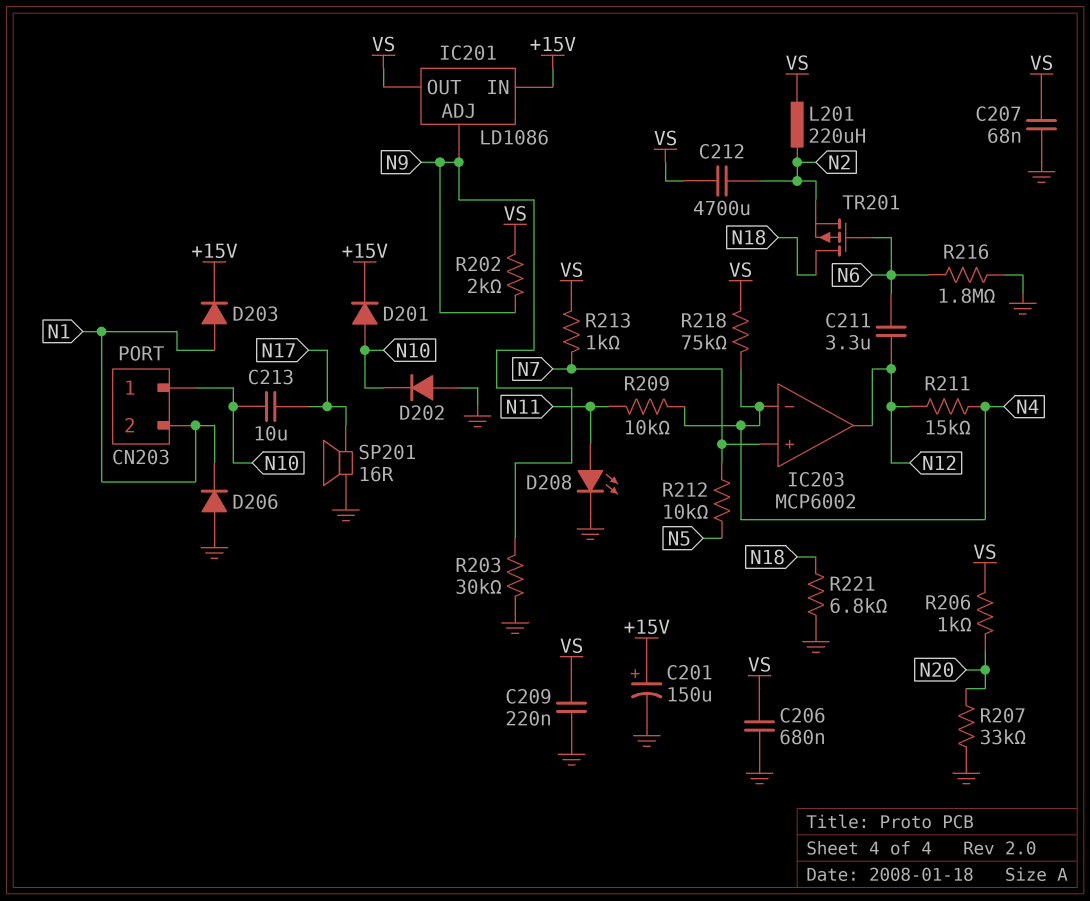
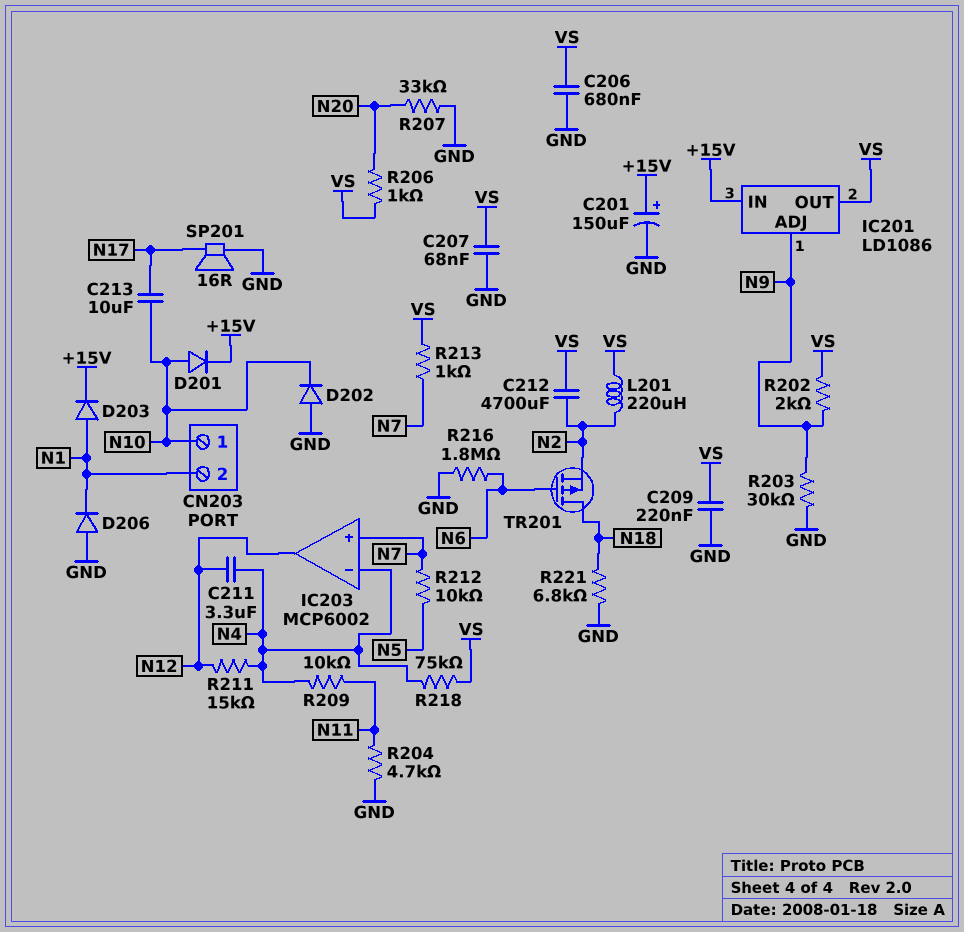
C211: 3.3uF (N6, N12) -> 3.3uF (N4, N12)
D208: LED (A N11, K GND) -> none
R204: none -> 4.7k (GND, N11)

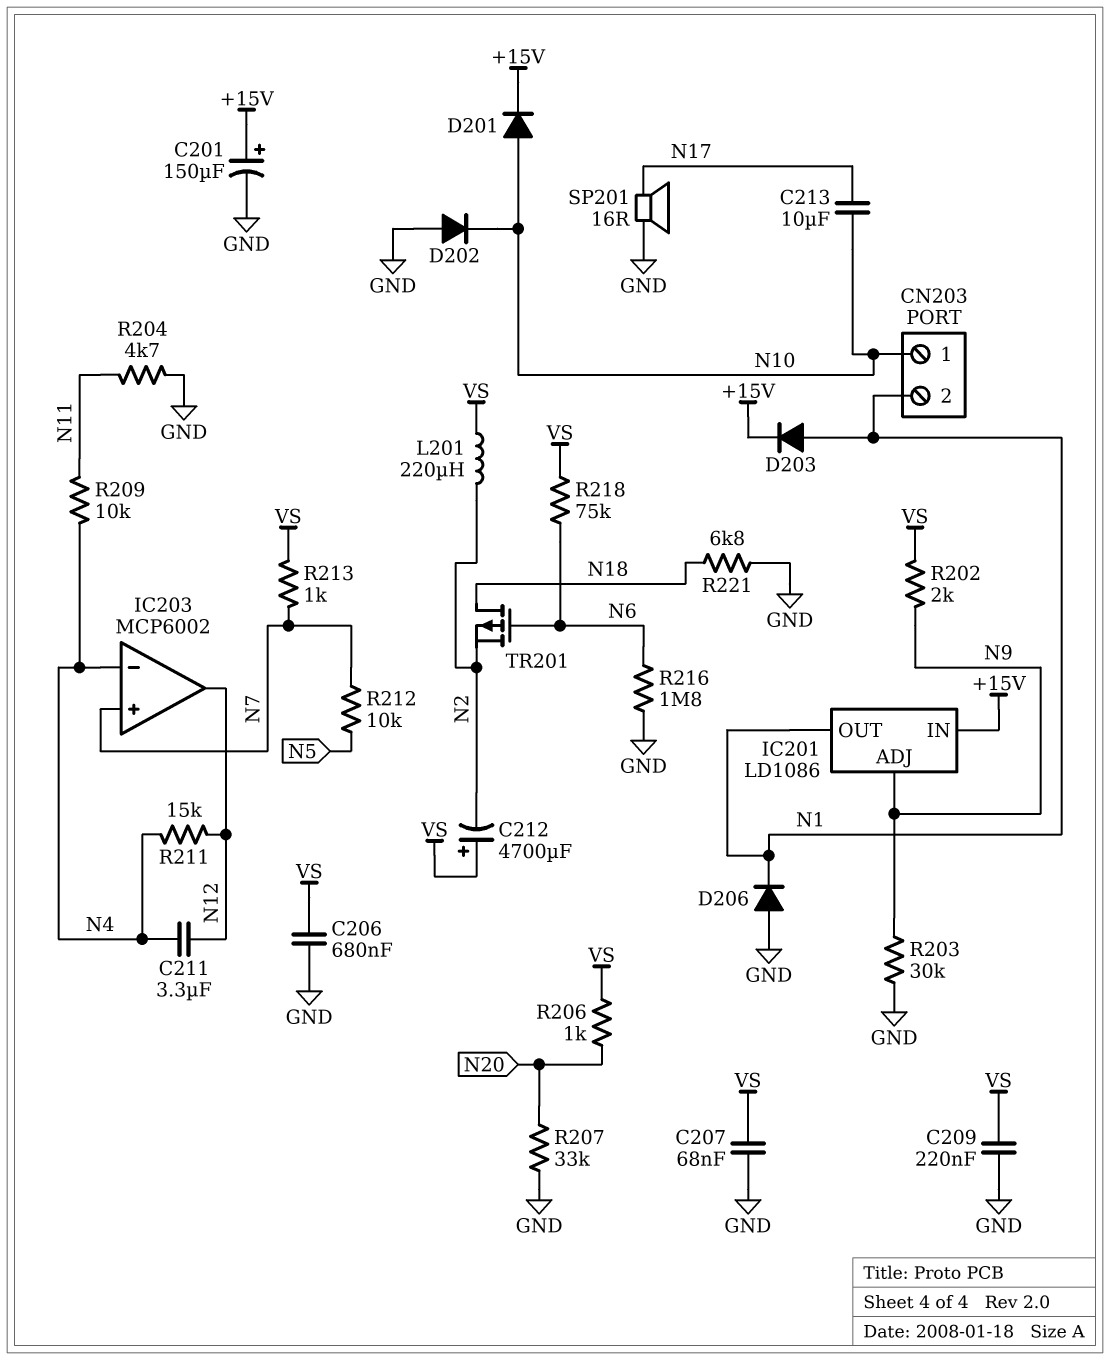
C212: 4700uF (N2, VS) -> 4700uF (plus VS, minus N2)
IC201 pin OUT: VS -> N1
R218: 75k (N4, VS) -> 75k (N6, VS)

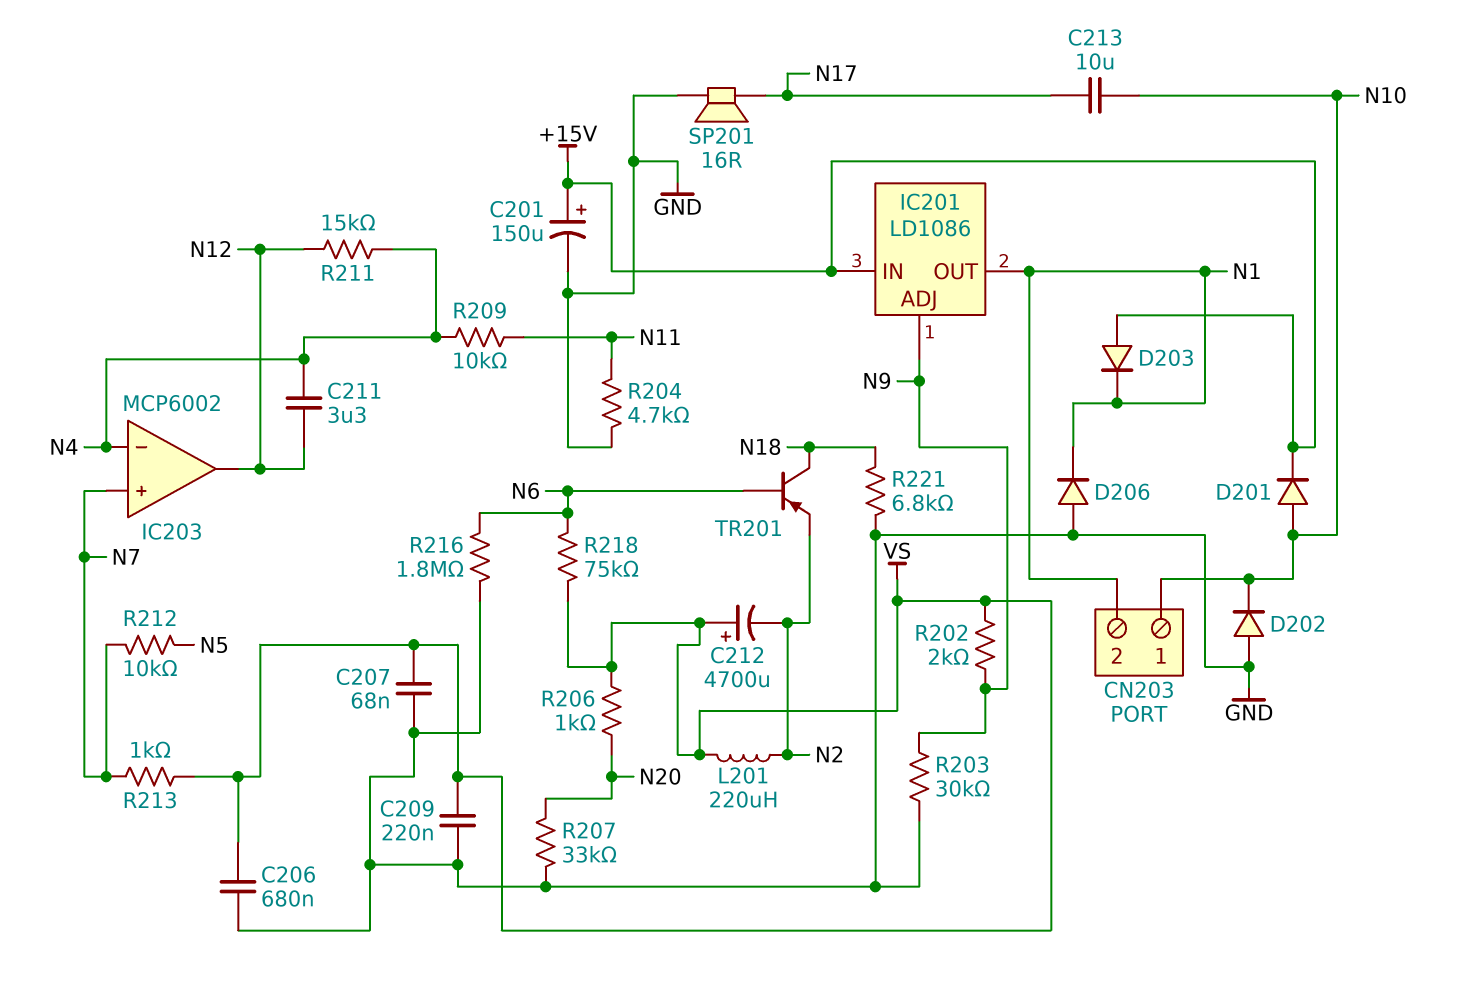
D203: diode (A N1, K +15V) -> diode (A +15V, K N1)
TR201: PMOS (G N6, D N18, S N2) -> PNP (B N6, C N18, E N2)

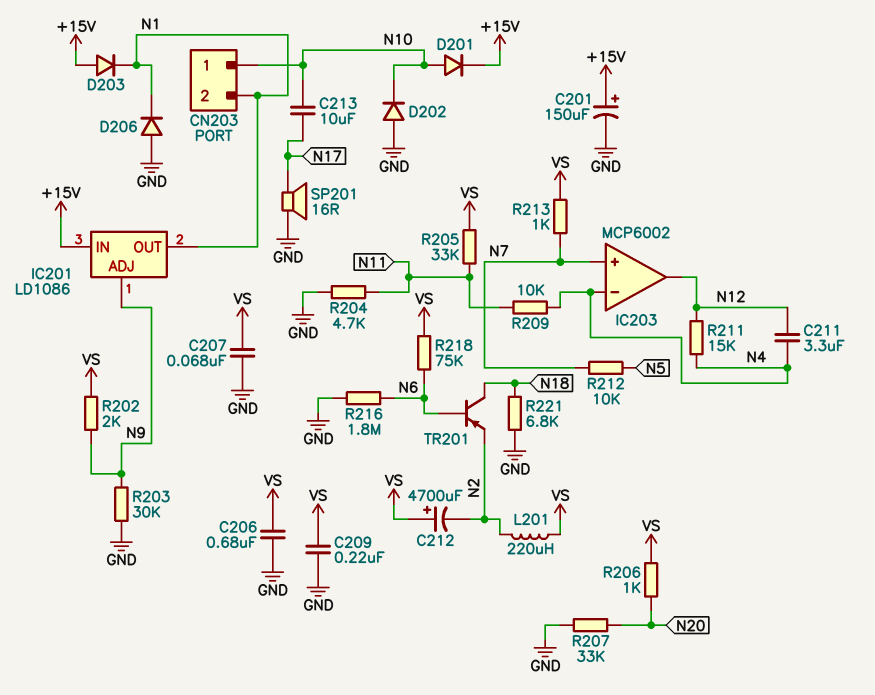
R205: none -> 33k (N11, VS)

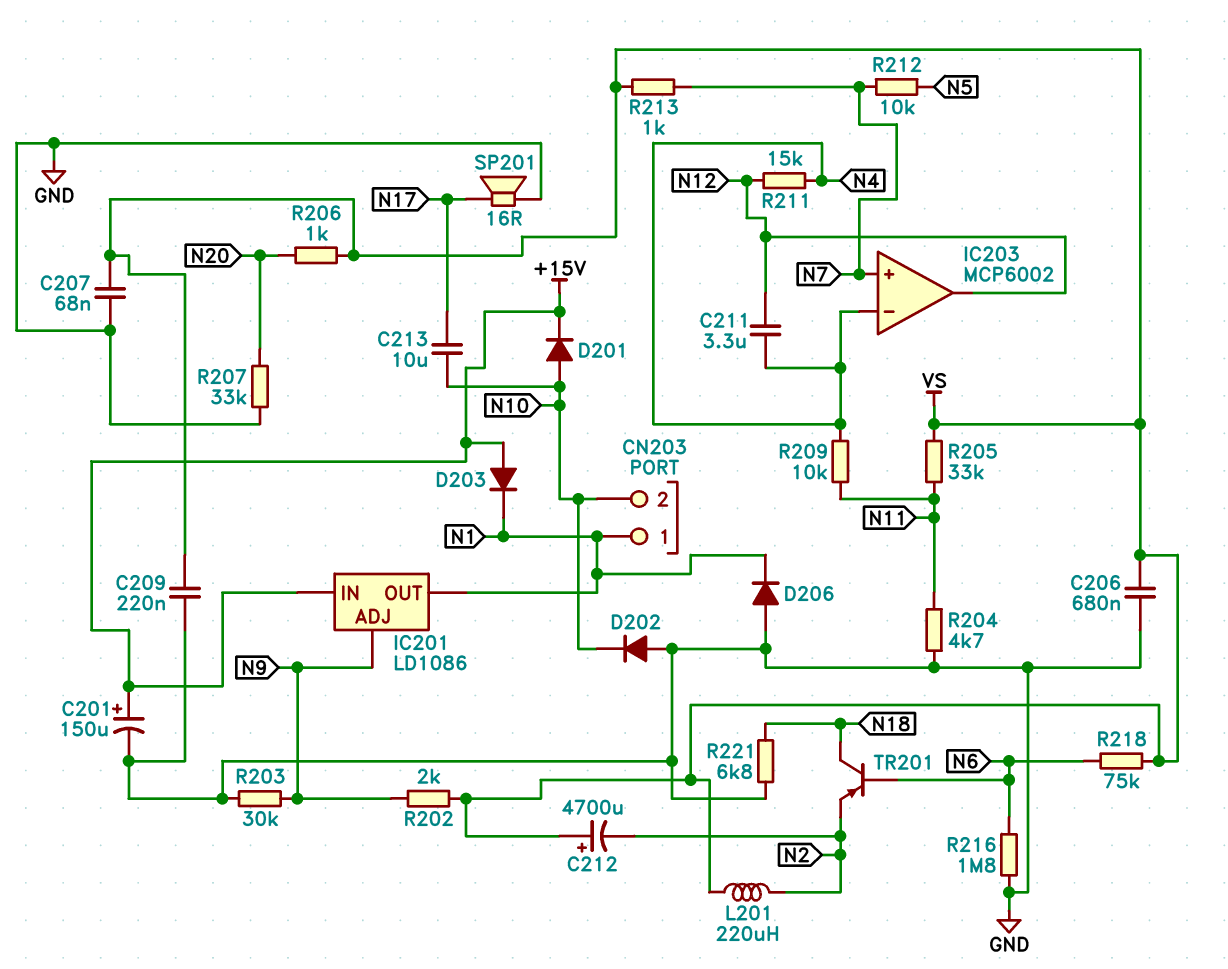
CN203 pin 1: N10 -> N1
CN203 pin 2: N1 -> N10

